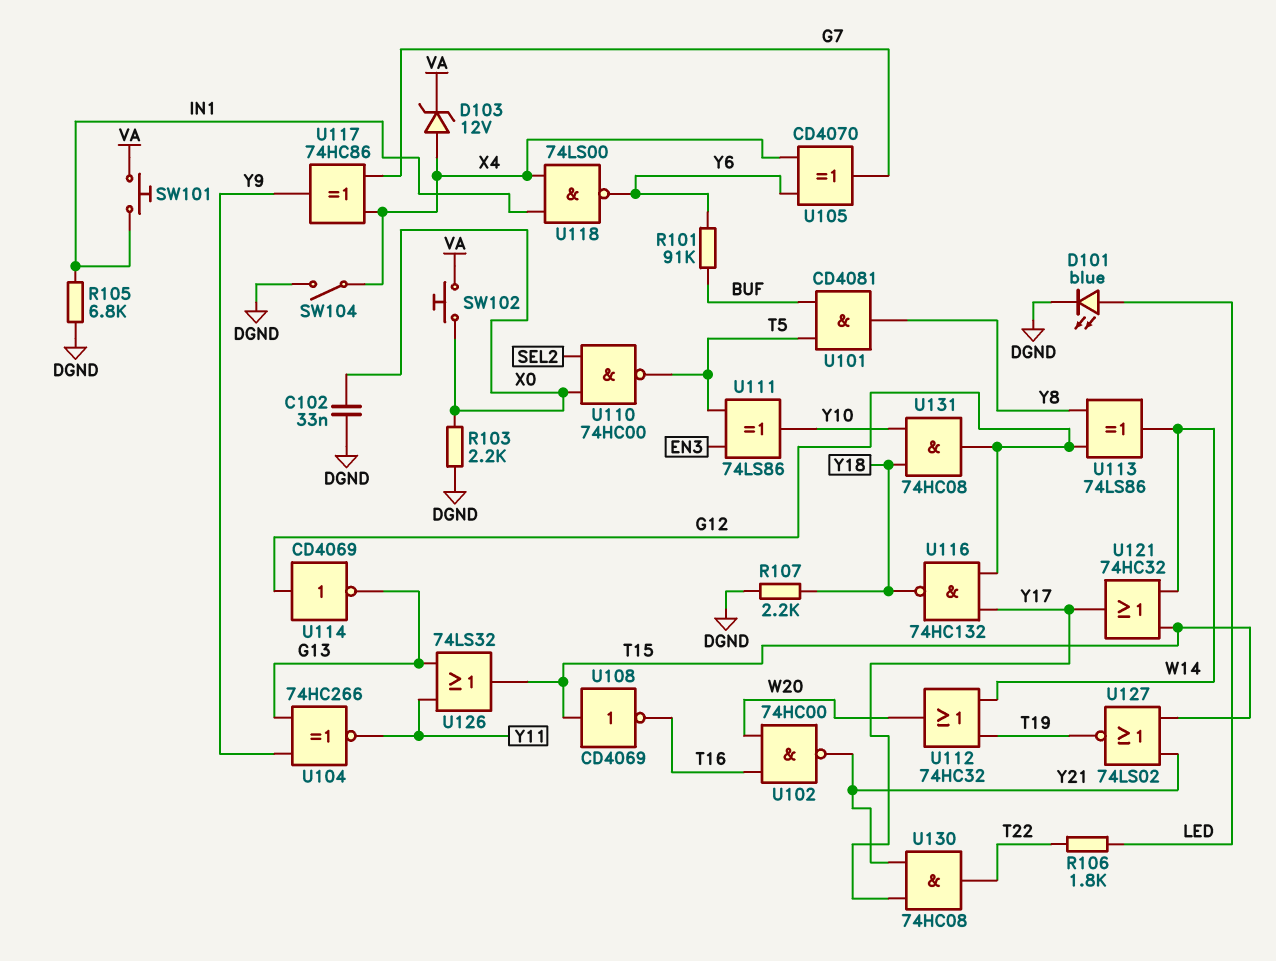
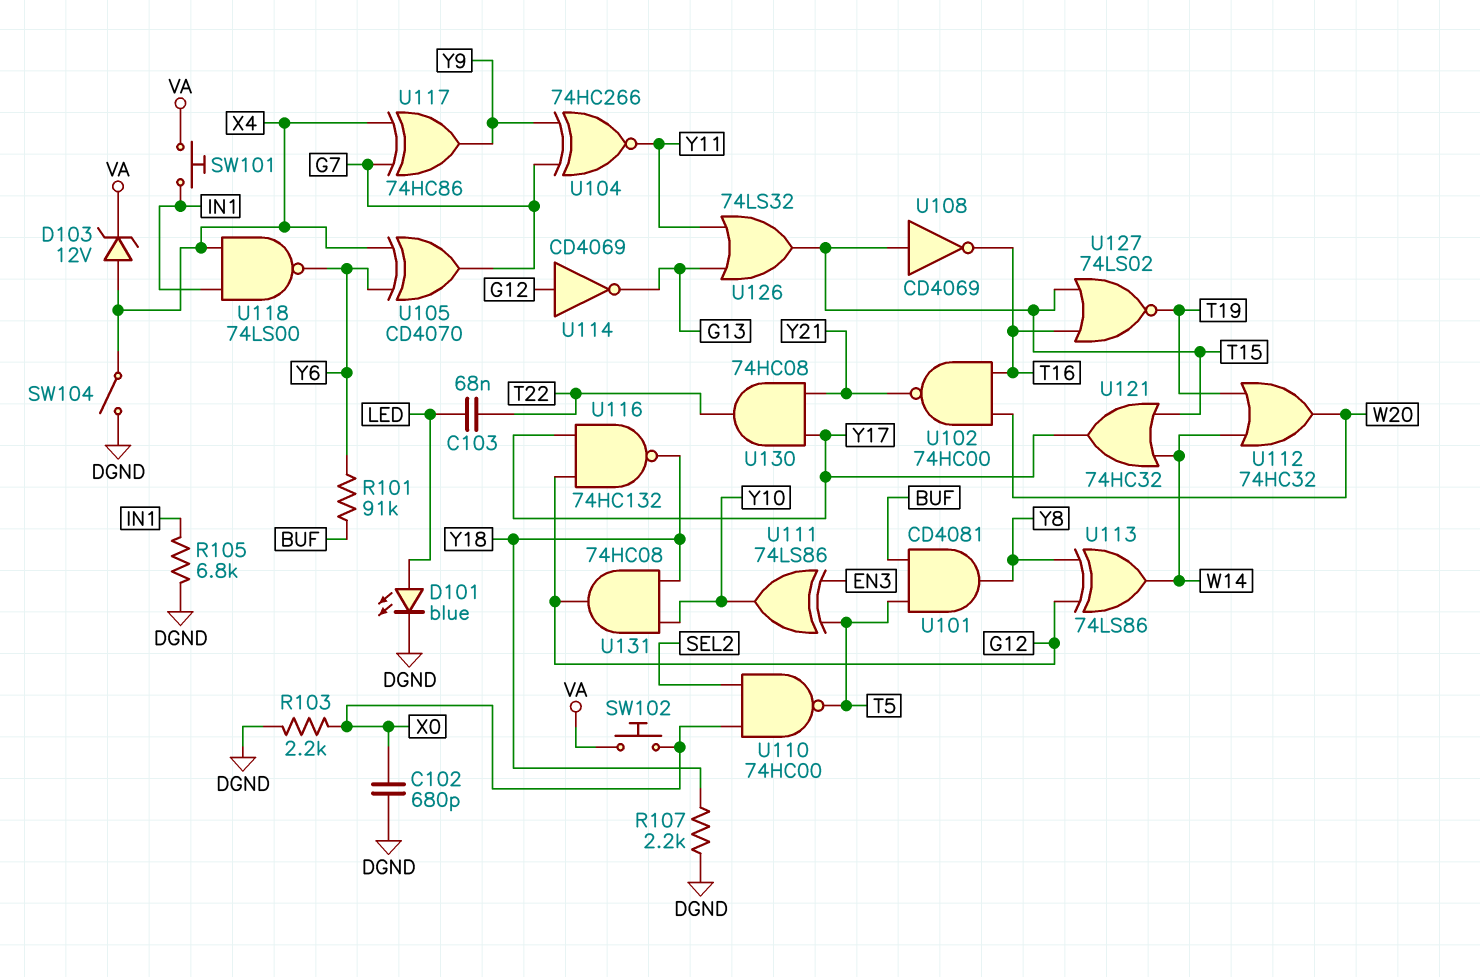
C102: 33nF (DGND, X0) -> 680pF (DGND, X0)
C103: none -> 68nF (LED, T22)
R106: 1.8k (LED, T22) -> none
U104: XNOR 74HC266 (in G13, in Y9, out Y11) -> XNOR 74HC266 (in G7, in Y9, out Y11)
U127: NOR 74LS02 (in T15, in Y21, out T19) -> NOR 74LS02 (in T15, in T16, out T19)

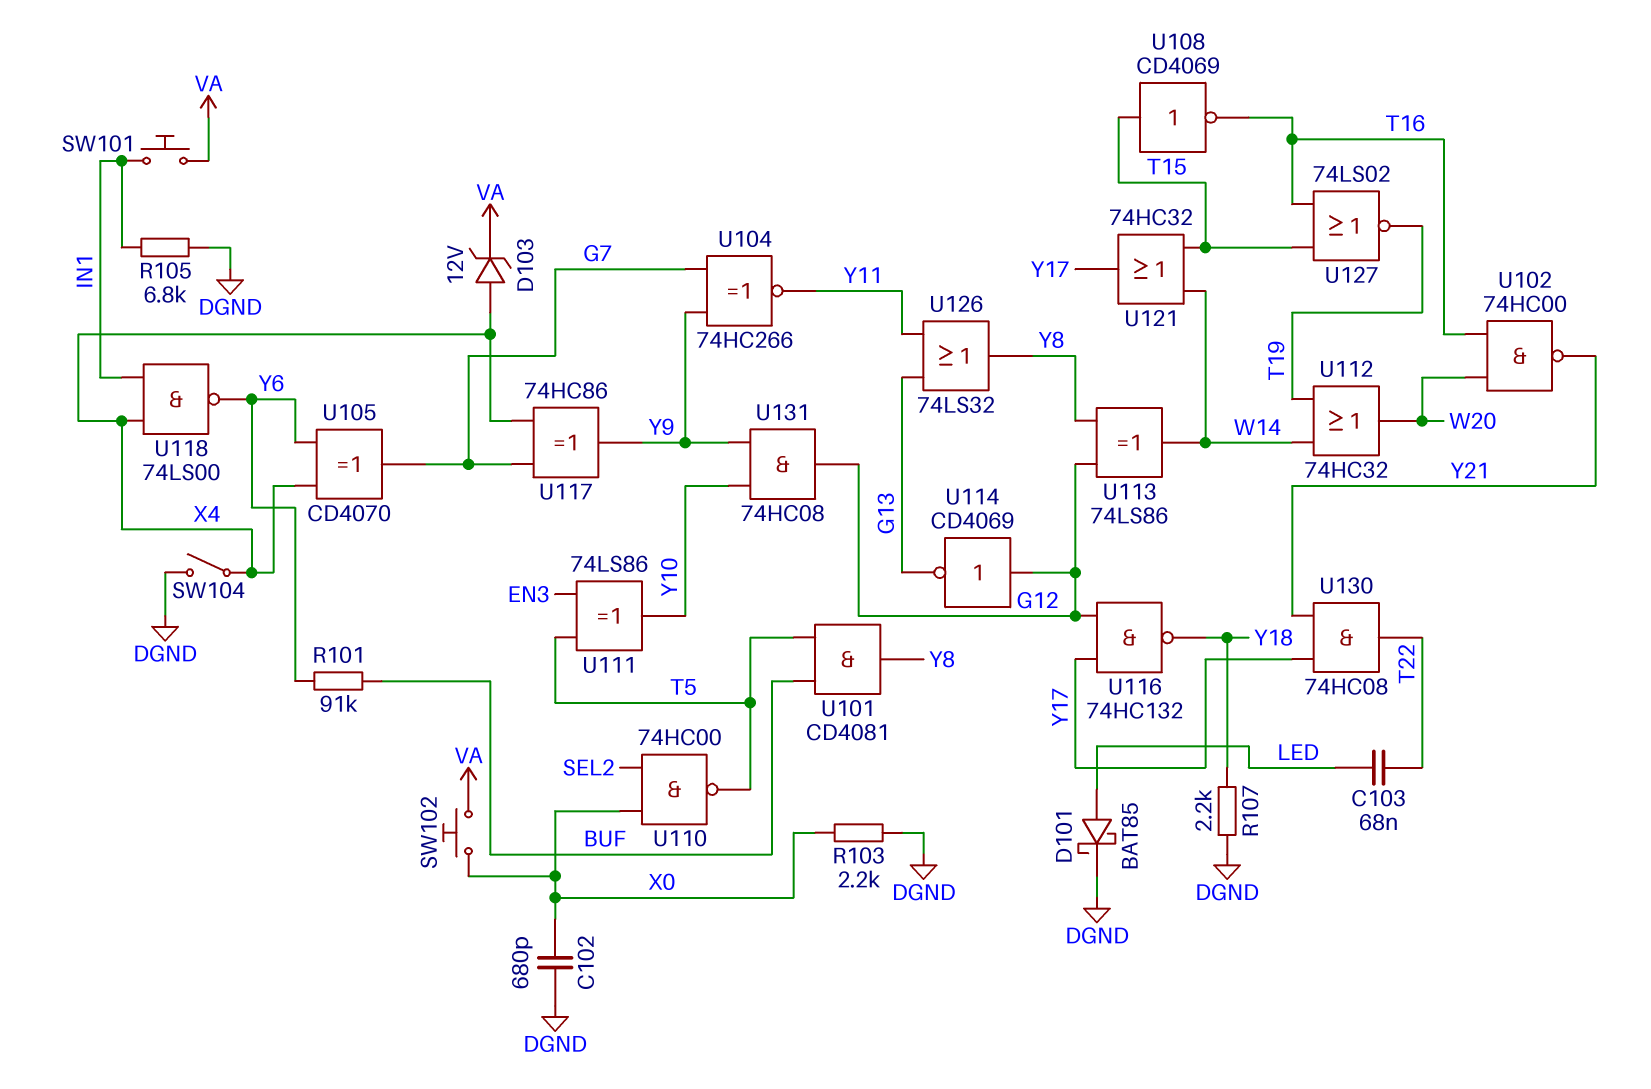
D101: LED blue (A LED, K DGND) -> schottky BAT85 (A LED, K DGND)
U126: OR 74LS32 (in G13, in Y11, out T15) -> OR 74LS32 (in G13, in Y11, out Y8)
U131: AND 74HC08 (in Y10, in Y18, out G12) -> AND 74HC08 (in Y9, in Y10, out G12)

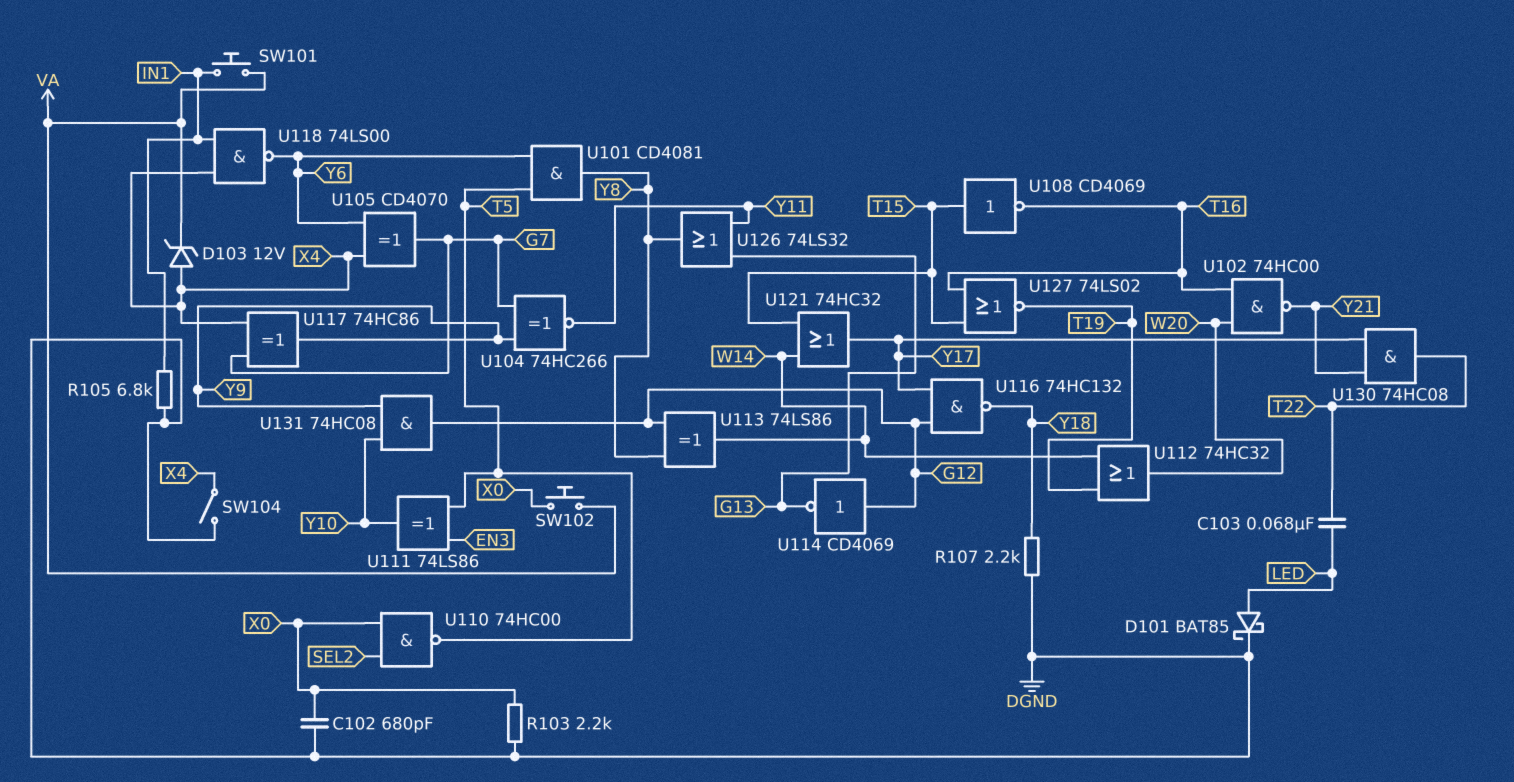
R101: 91k (BUF, Y6) -> none
U101: AND CD4081 (in BUF, in T5, out Y8) -> AND CD4081 (in T5, in Y6, out Y8)

